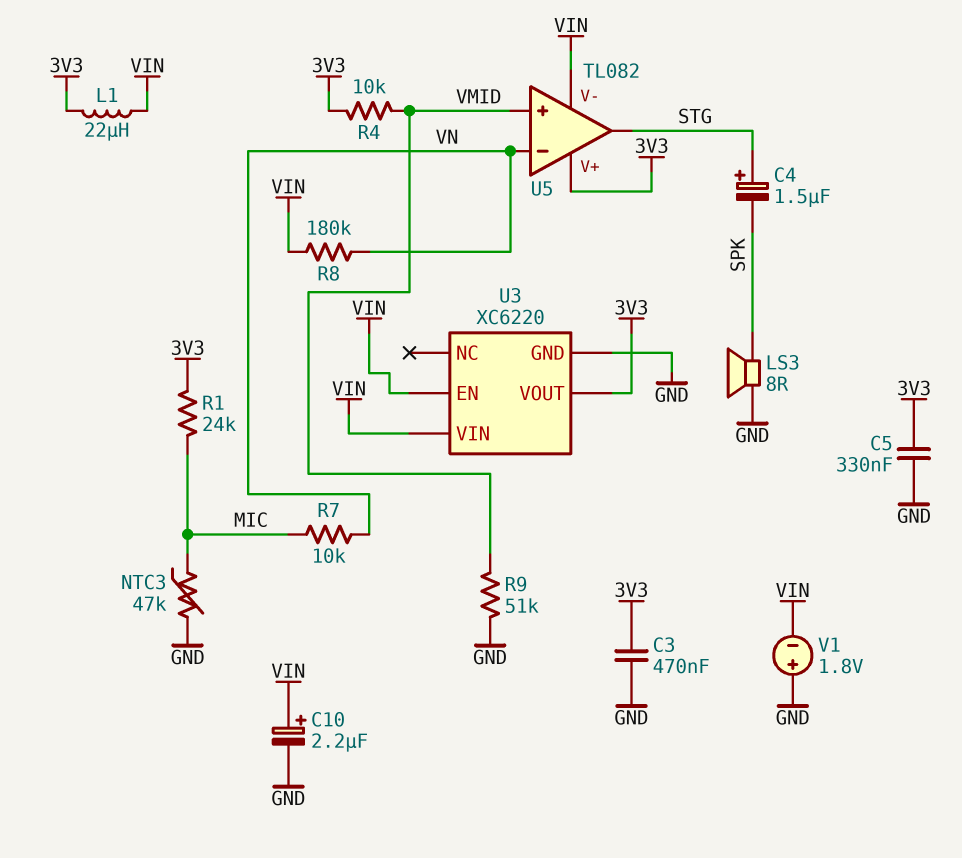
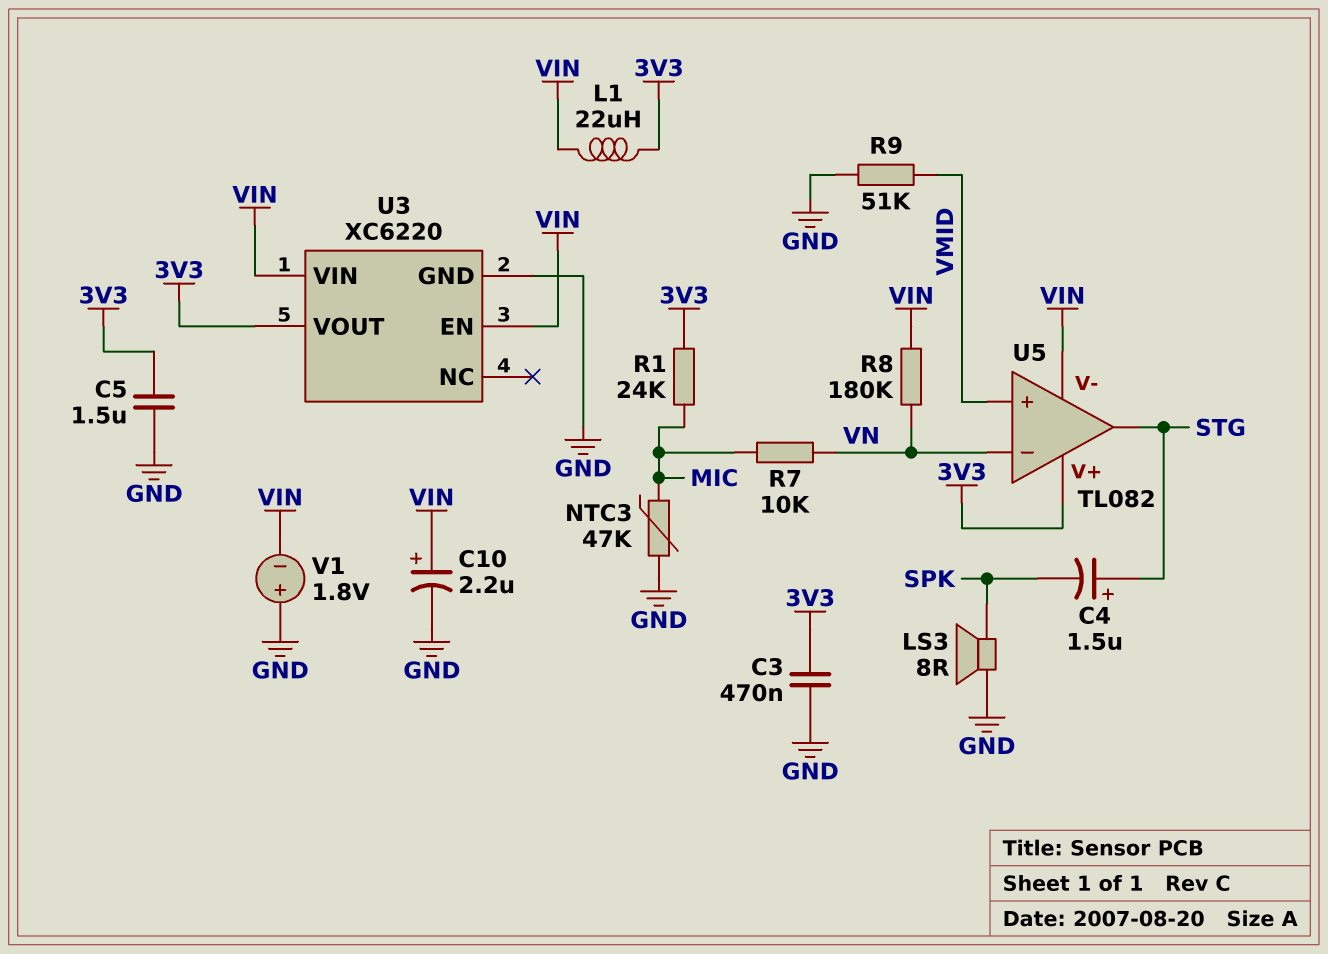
C5: 330nF (3V3, GND) -> 1.5uF (3V3, GND)
R4: 10k (3V3, VMID) -> none

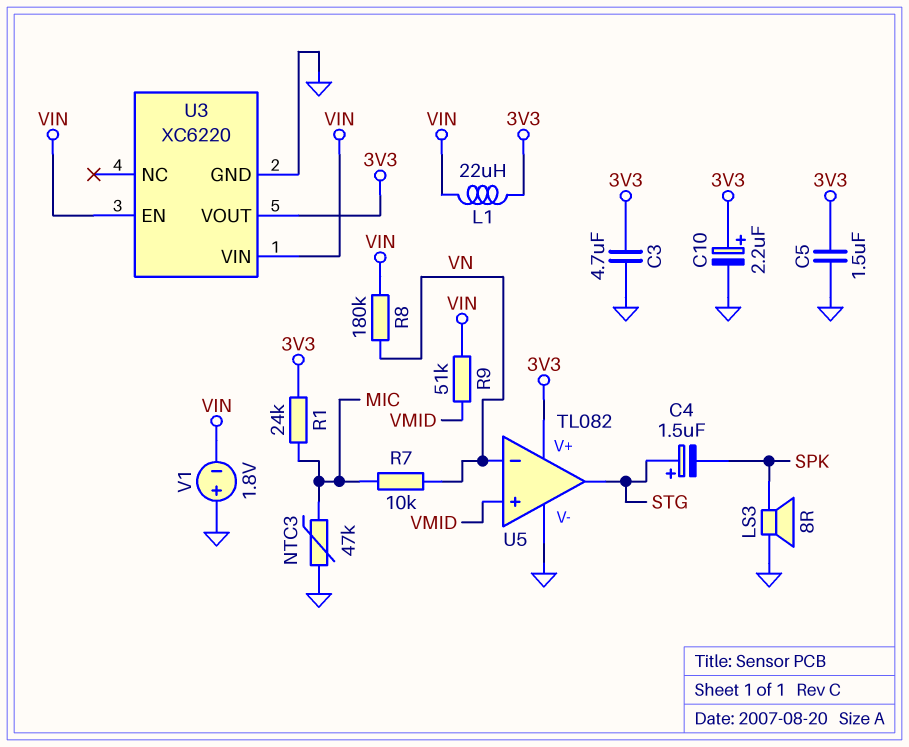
C3: 470nF (3V3, GND) -> 4.7uF (3V3, GND)
C10: 2.2uF (plus VIN, minus GND) -> 2.2uF (plus 3V3, minus GND)
R9: 51k (GND, VMID) -> 51k (VIN, VMID)
U5 pin V-: VIN -> GND

